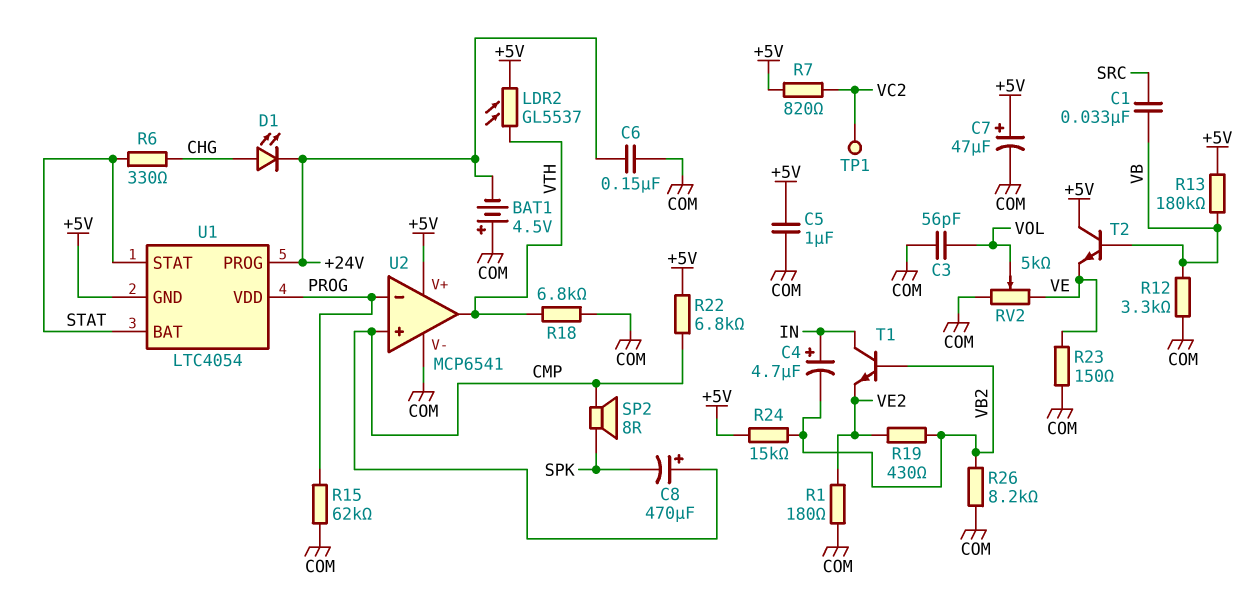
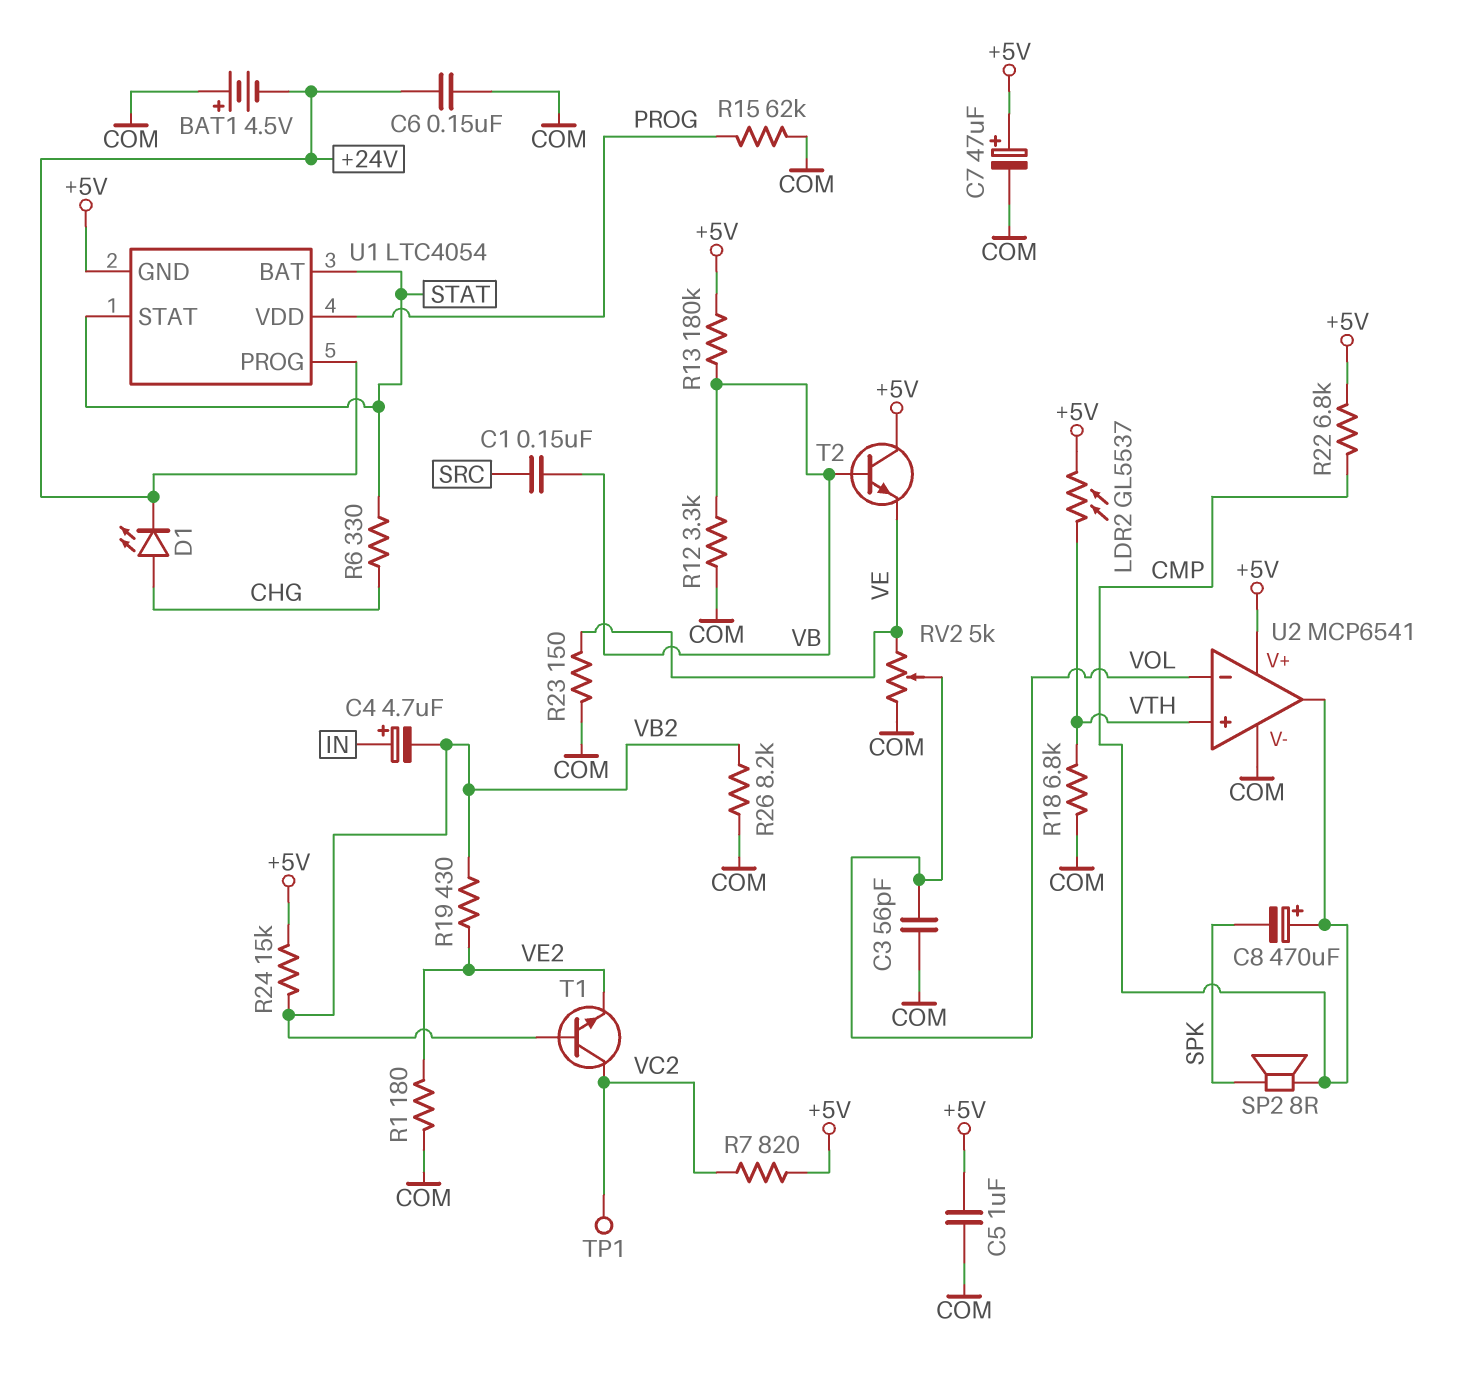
C1: 33nF (SRC, VB) -> 150nF (SRC, VB)
T1: NPN (B VB2, C IN, E VE2) -> NPN (B VB2, C VC2, E VE2)
U2 pin in+: CMP -> VTH
U2 pin in-: PROG -> VOL
U2 pin out: VTH -> CMP

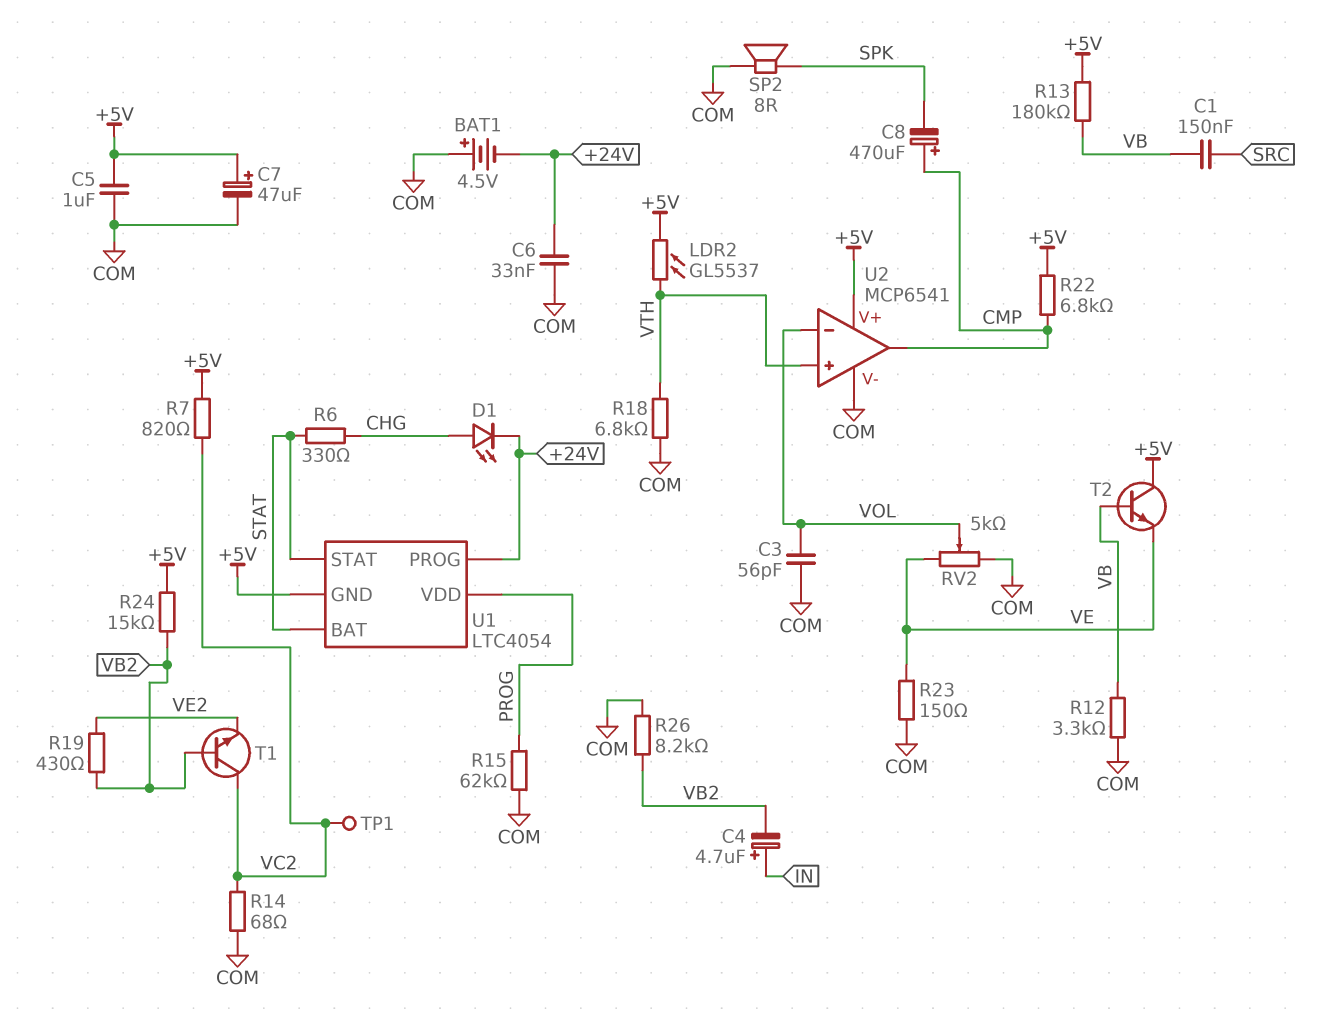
C6: 150nF (+24V, COM) -> 33nF (+24V, COM)
R1: 180 (COM, VE2) -> none
R14: none -> 68 (COM, VC2)
SP2: speaker 8R (CMP, SPK) -> speaker 8R (COM, SPK)

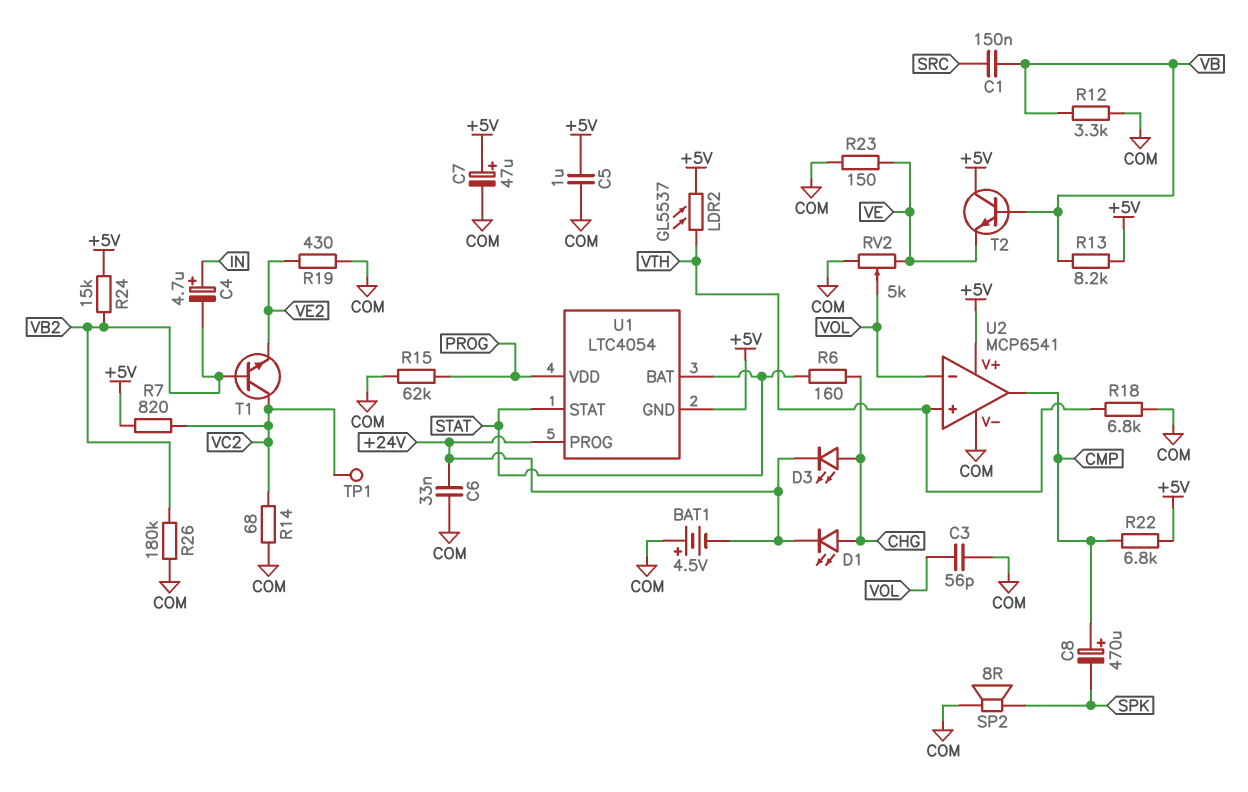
D3: none -> LED (A CHG, K +24V)
R6: 330 (CHG, STAT) -> 160 (CHG, STAT)
R13: 180k (+5V, VB) -> 8.2k (+5V, VB)
R19: 430 (VB2, VE2) -> 430 (COM, VE2)
R26: 8.2k (COM, VB2) -> 180k (COM, VB2)

